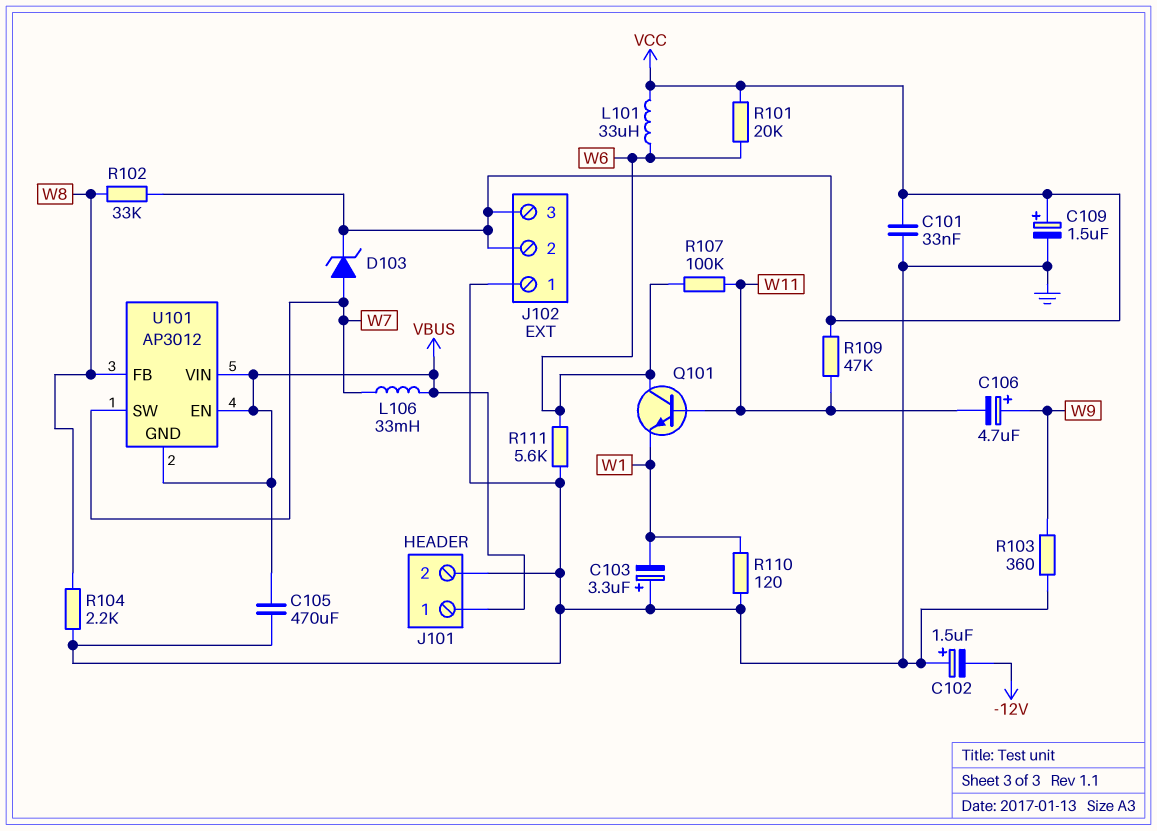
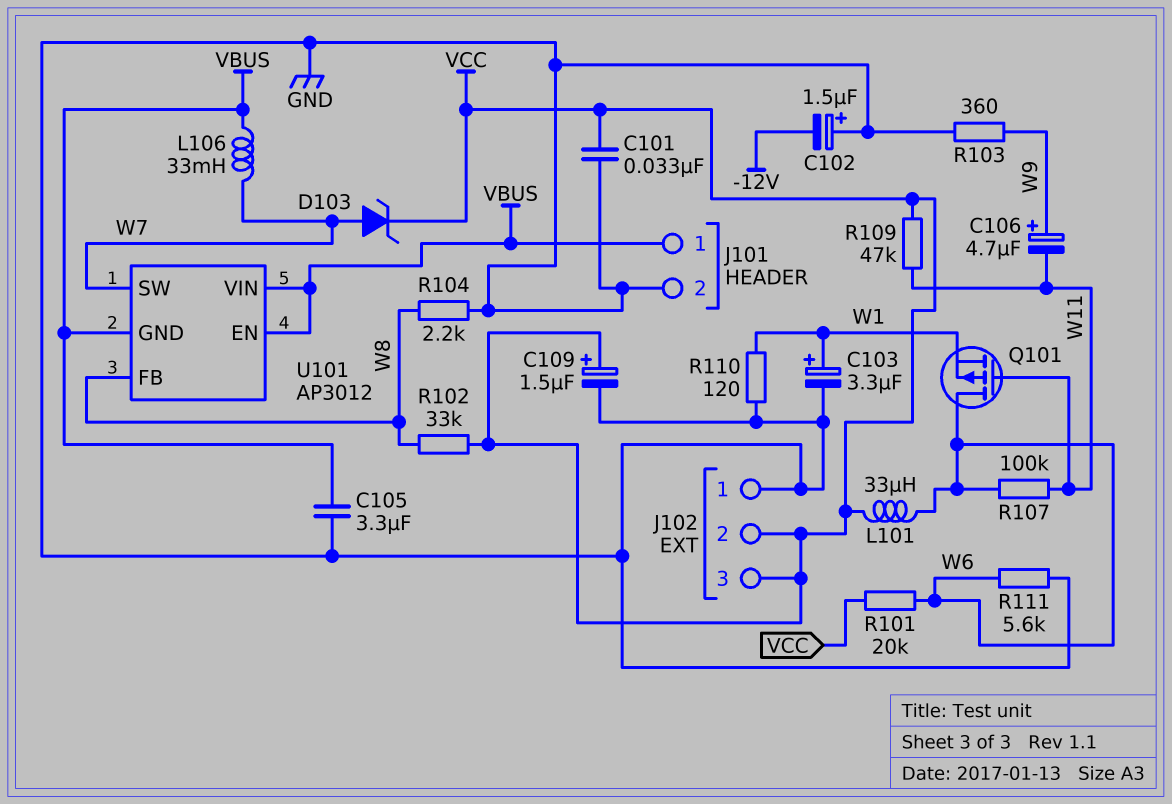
C103: 3.3uF (plus GND, minus W1) -> 3.3uF (plus W1, minus GND)
C105: 470uF (GND, VBUS) -> 3.3uF (GND, VBUS)
Q101: NPN (B W11, C W6, E W1) -> PMOS (G W11, D W6, S W1)

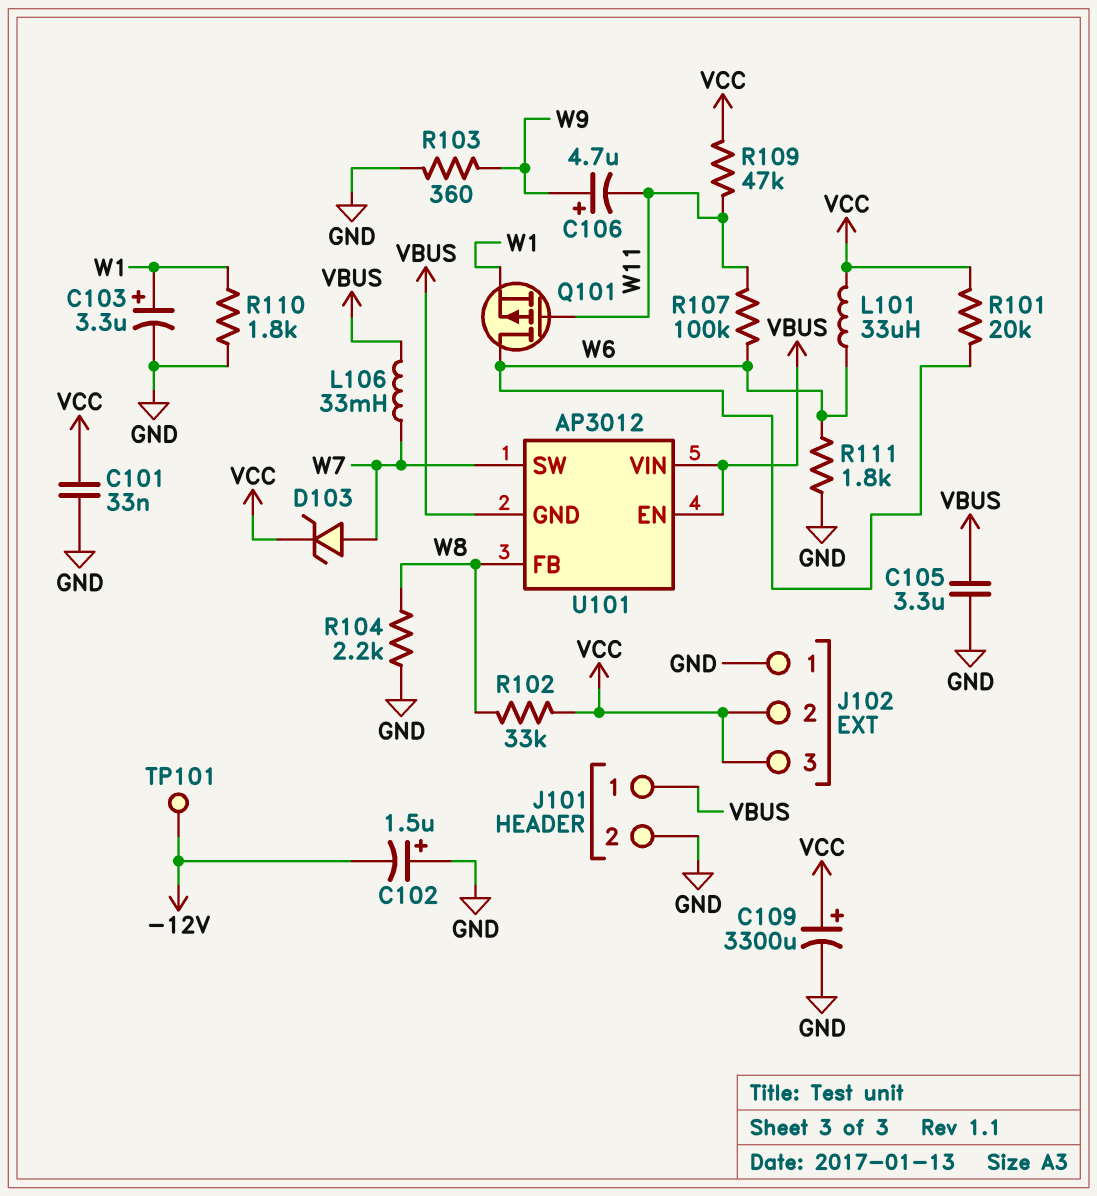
C109: 1.5uF (plus VCC, minus GND) -> 3300uF (plus VCC, minus GND)
R110: 120 (GND, W1) -> 1.8k (GND, W1)
R111: 5.6k (GND, W6) -> 1.8k (GND, W6)
TP101: none -> test point (-12V)

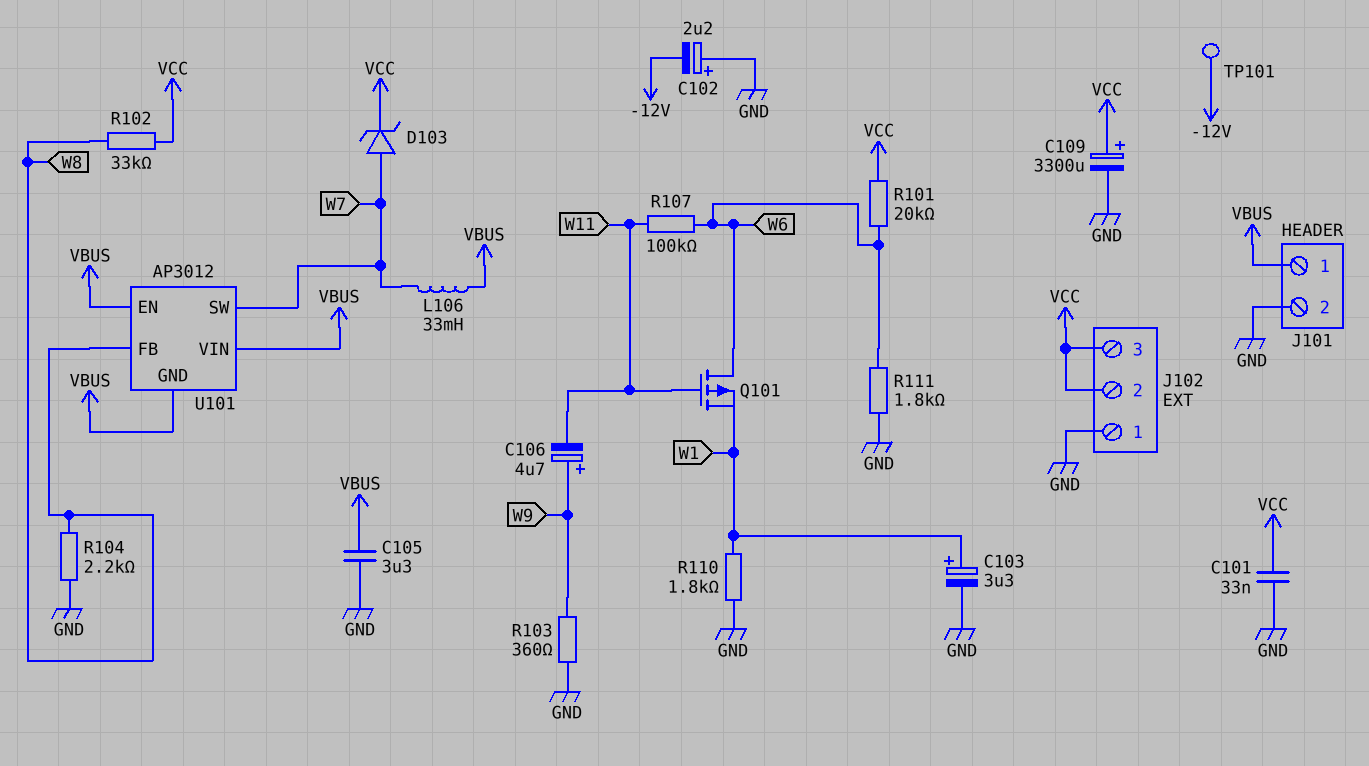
C102: 1.5uF (plus GND, minus -12V) -> 2.2uF (plus GND, minus -12V)
L101: 33uH (VCC, W6) -> none
R109: 47k (VCC, W11) -> none

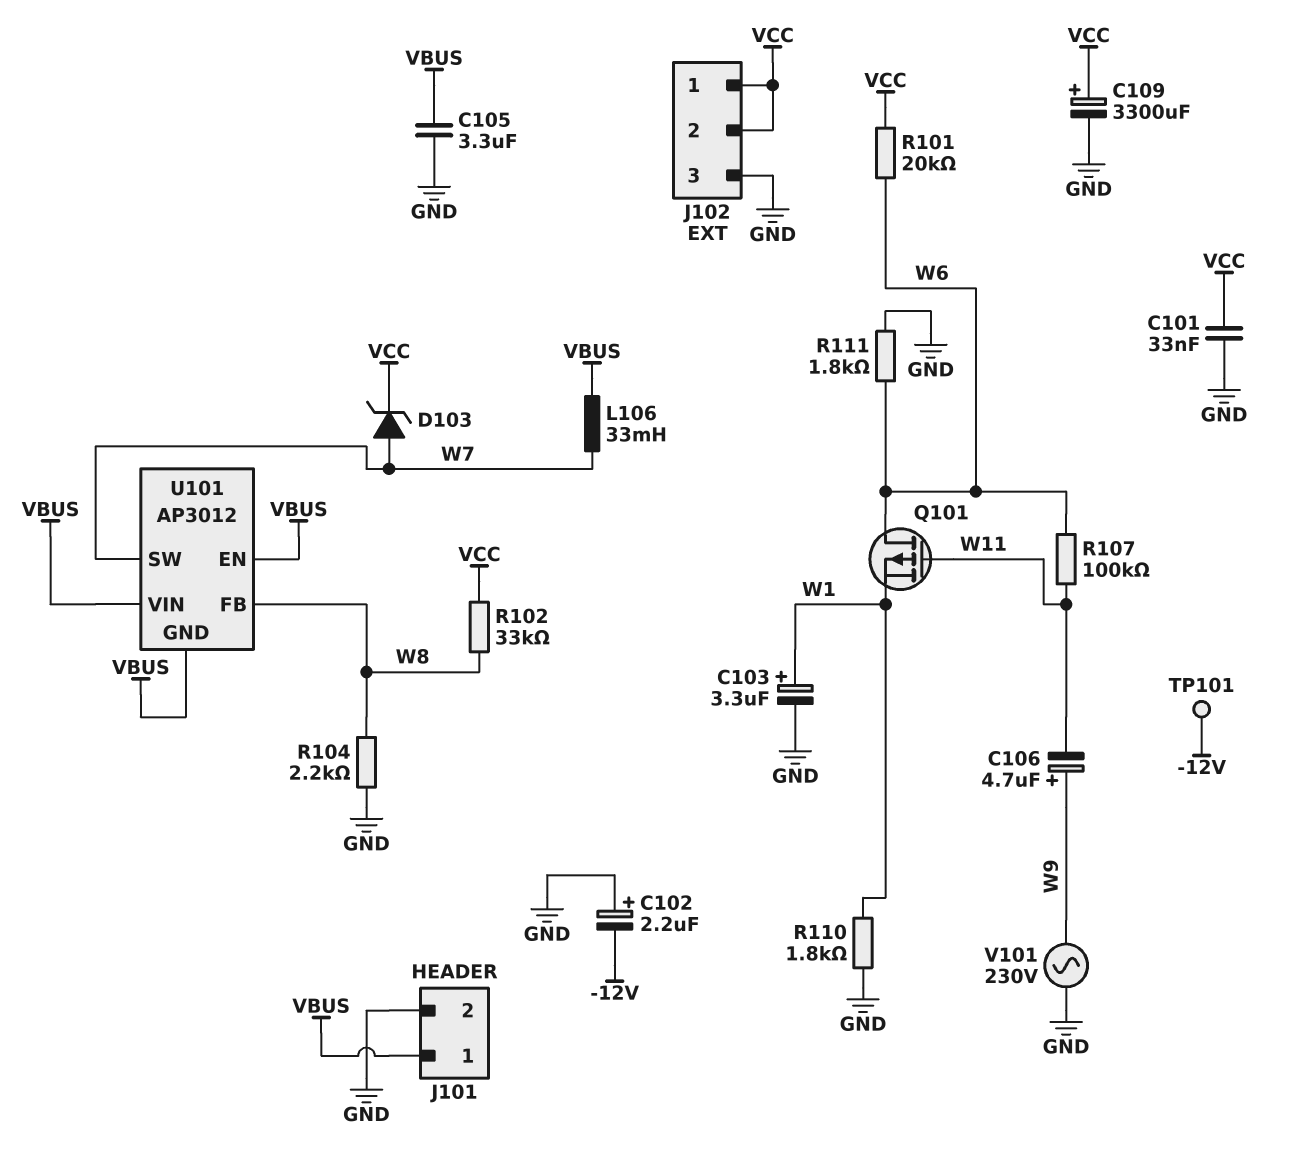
J102 pin 1: GND -> VCC
J102 pin 3: VCC -> GND
R103: 360 (GND, W9) -> none
V101: none -> AC 230V (GND, W9)

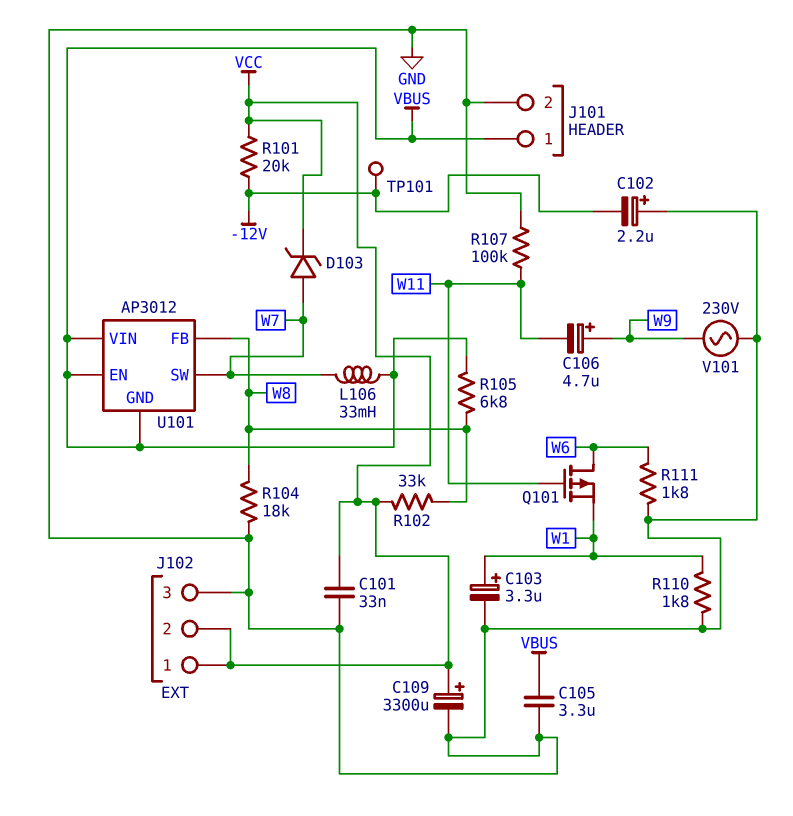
R101: 20k (VCC, W6) -> 20k (-12V, VCC)
R104: 2.2k (GND, W8) -> 18k (GND, W8)
R105: none -> 6.8k (VBUS, W8)
R107: 100k (W6, W11) -> 100k (GND, W11)

